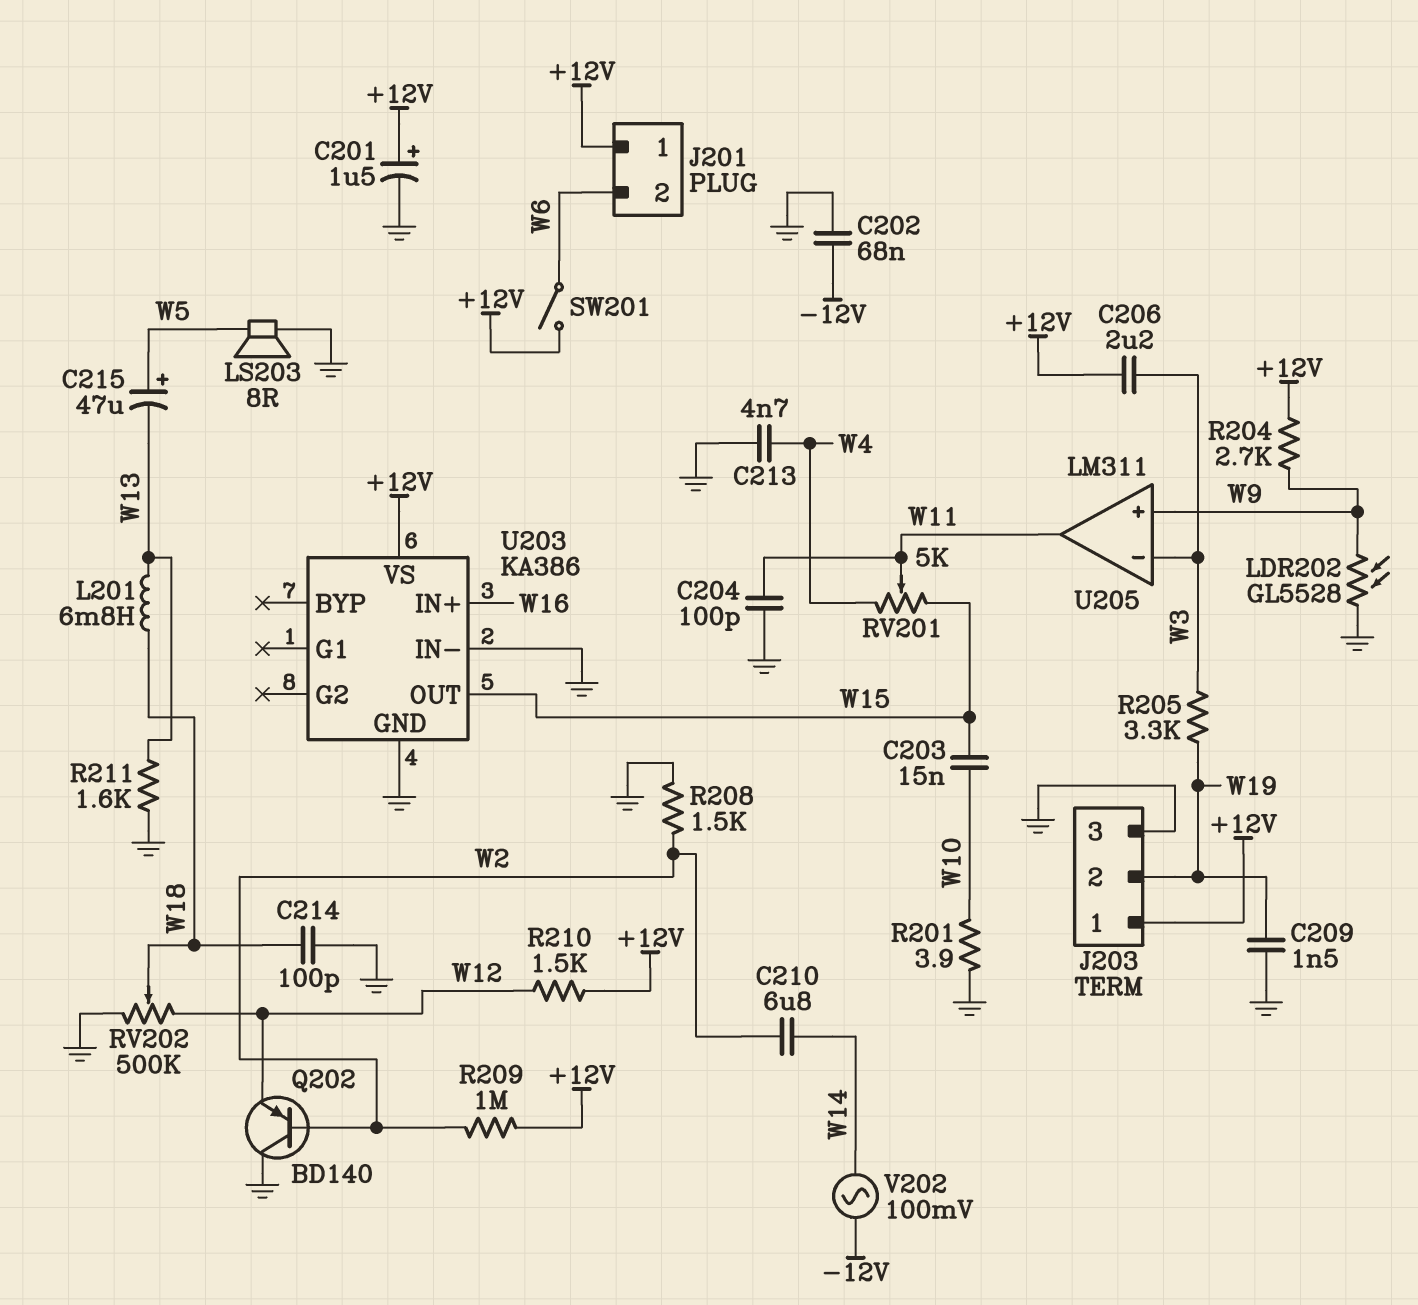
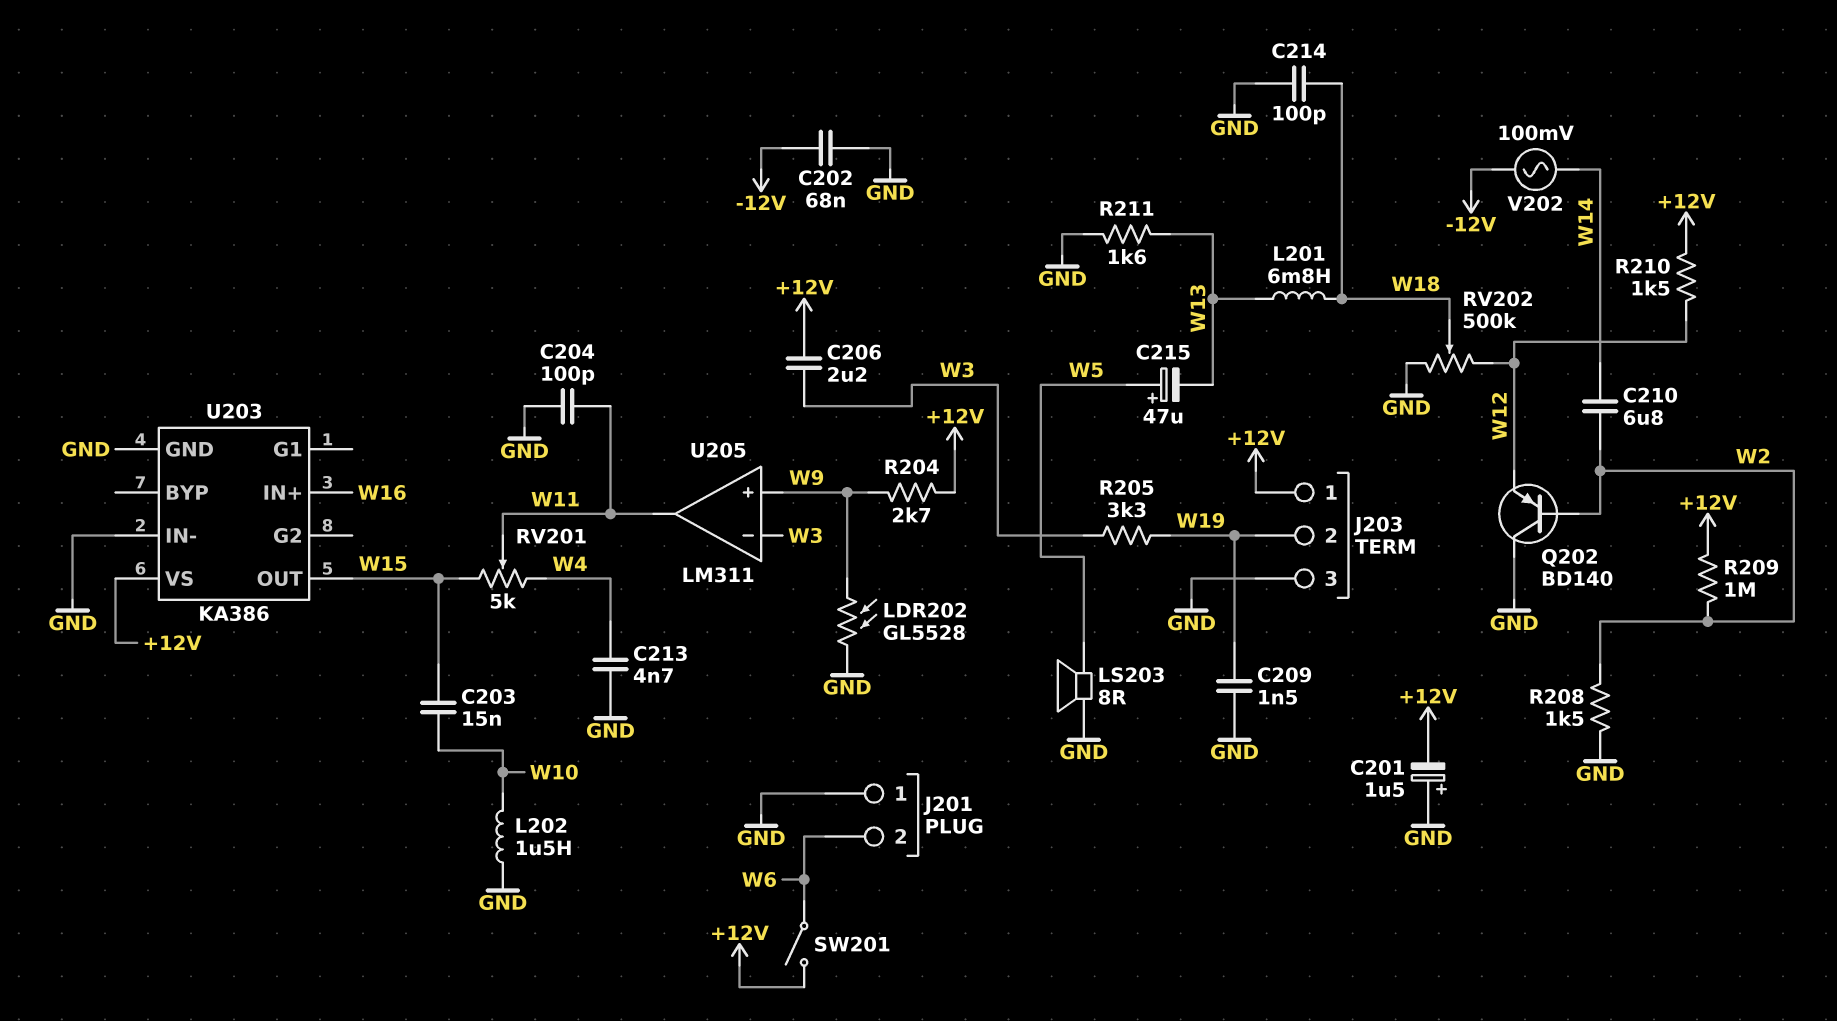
C201: 1.5uF (plus +12V, minus GND) -> 1.5uF (plus GND, minus +12V)
J201 pin 1: +12V -> GND
L202: none -> 1.5uH (GND, W10)
R201: 3.9 (GND, W10) -> none

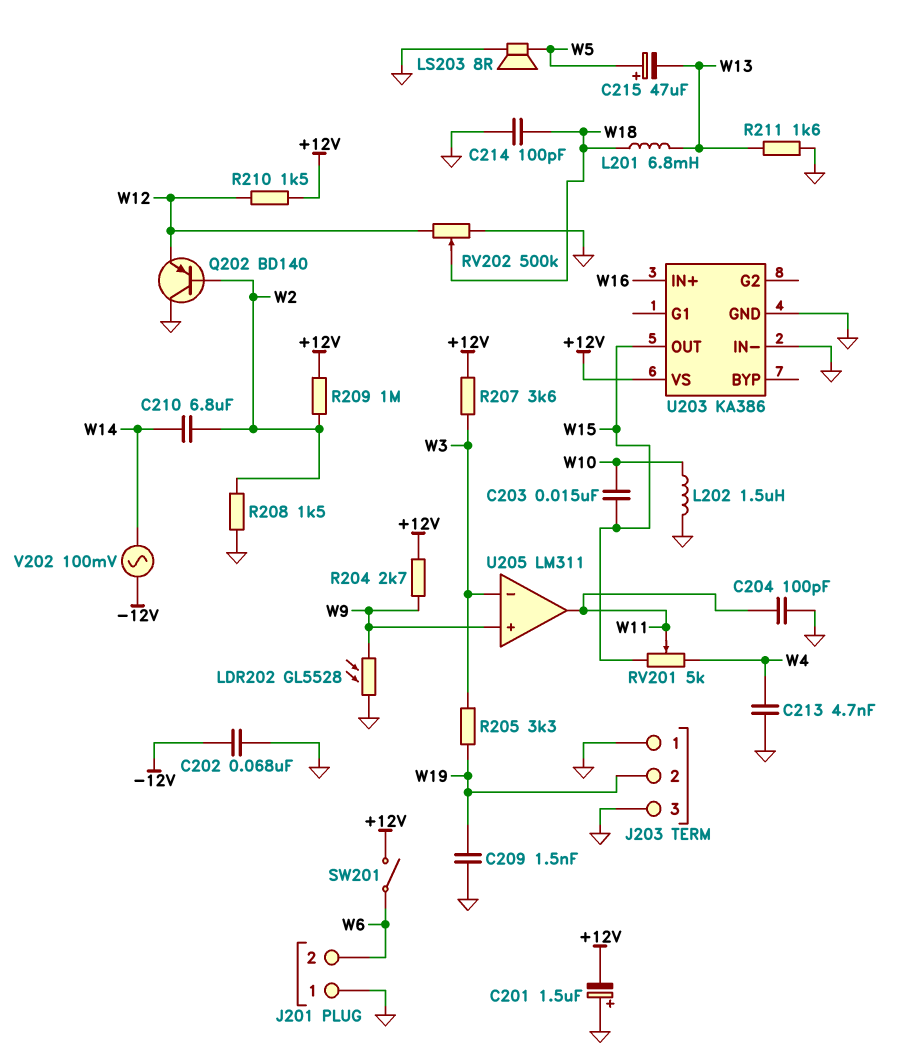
C206: 2.2uF (+12V, W3) -> none
J203 pin 1: +12V -> GND
R207: none -> 3.6k (+12V, W3)

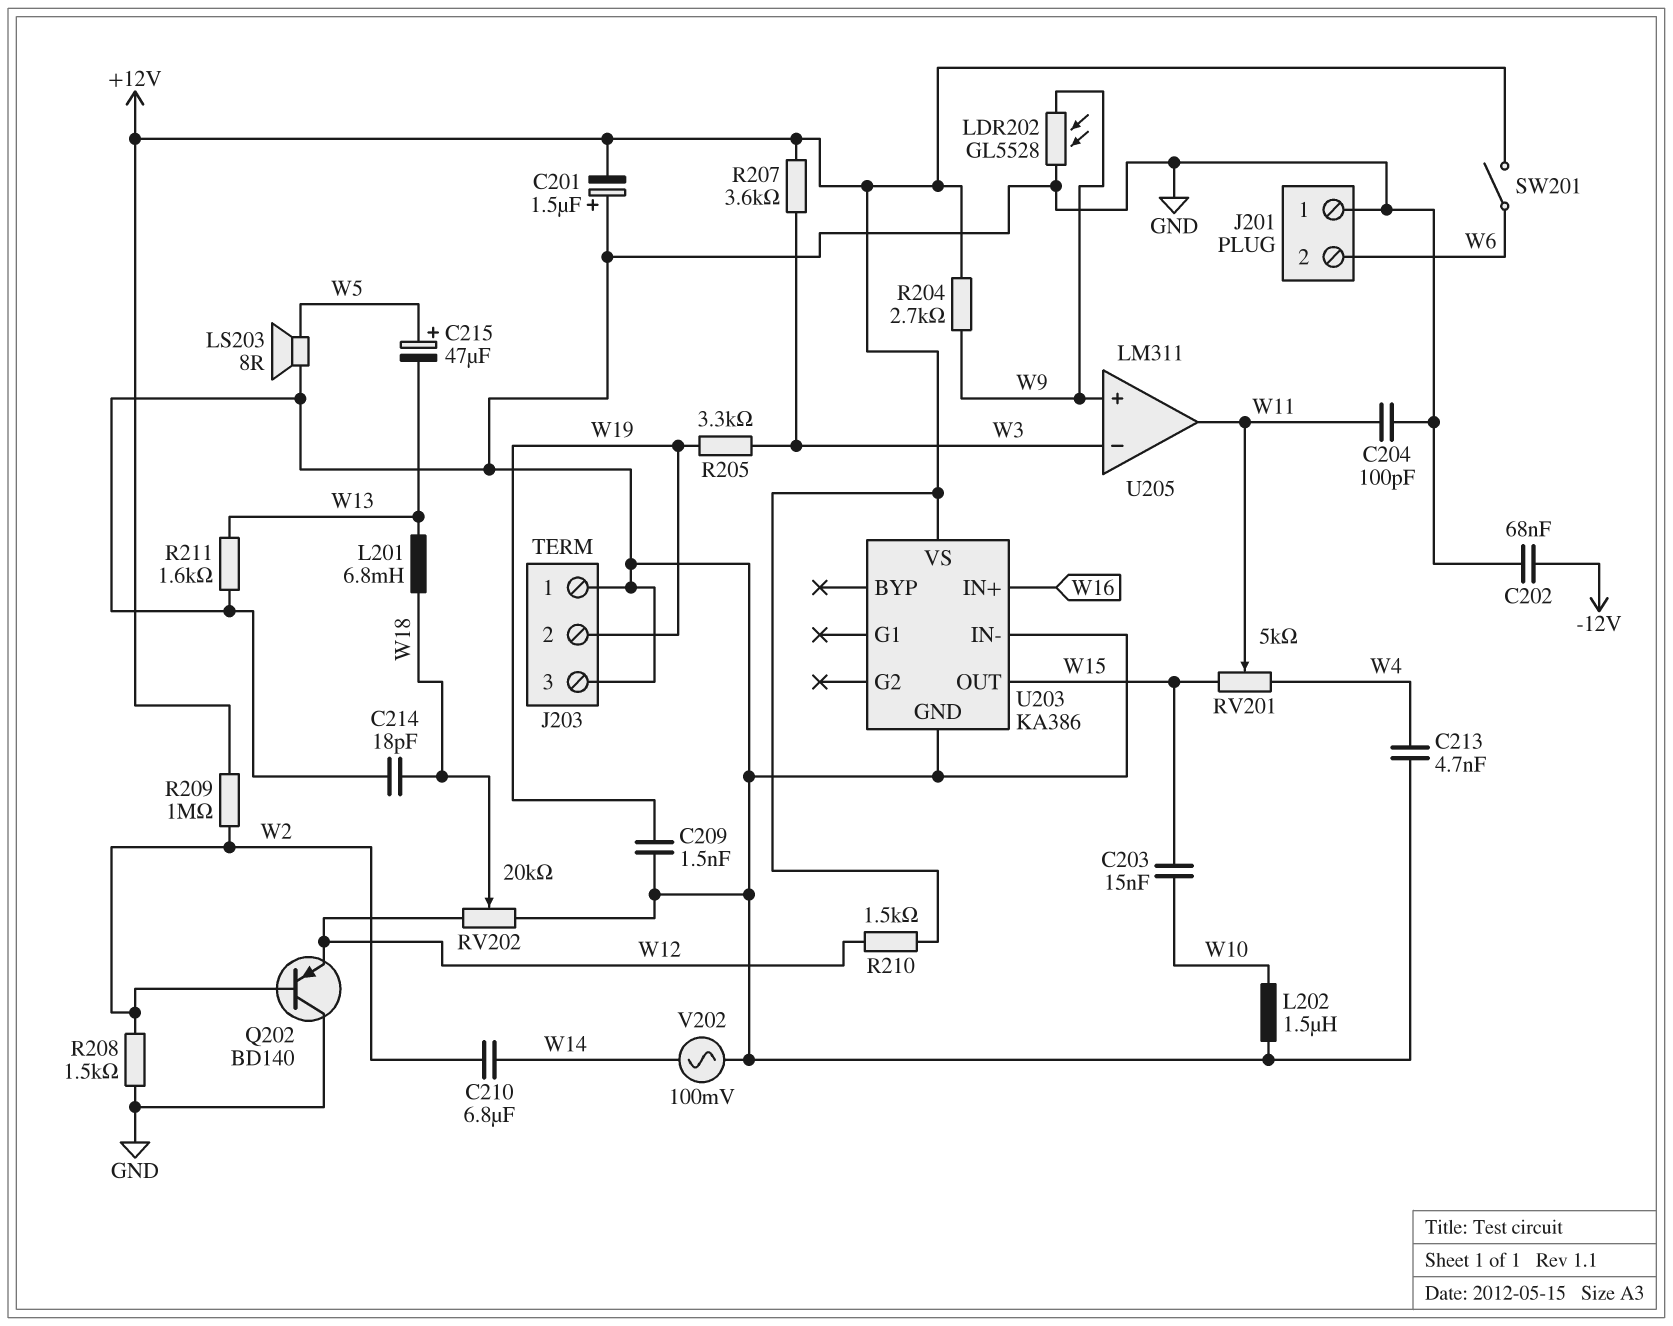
C214: 100pF (GND, W18) -> 18pF (GND, W18)
RV202: 500k (GND, W12, wiper W18) -> 20k (GND, W12, wiper W18)
V202: AC 100mV (-12V, W14) -> AC 100mV (GND, W14)

